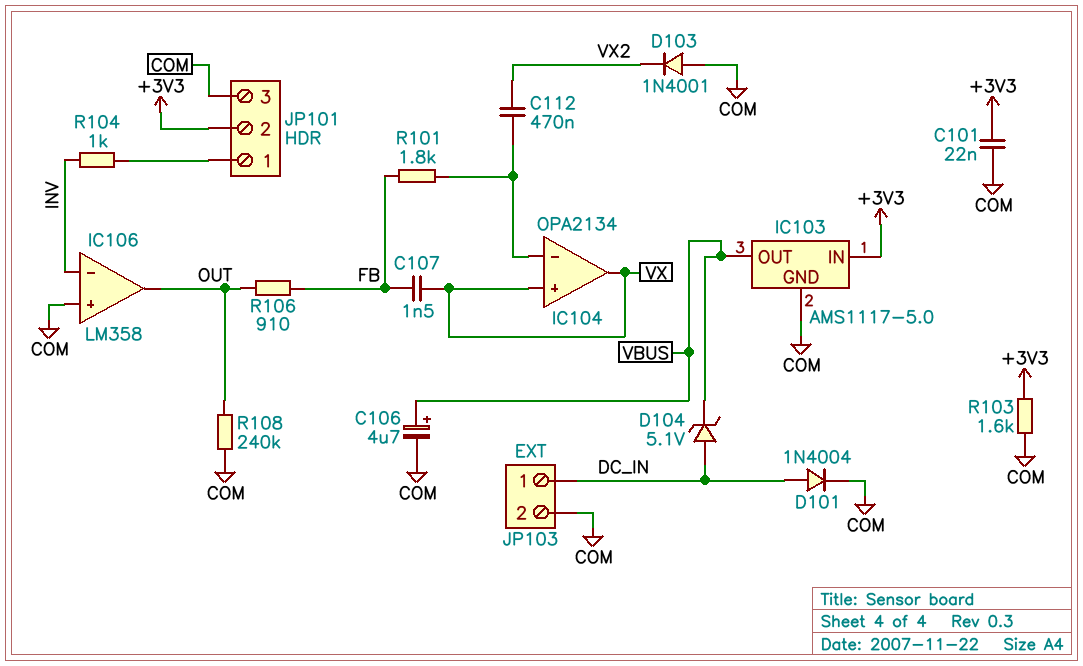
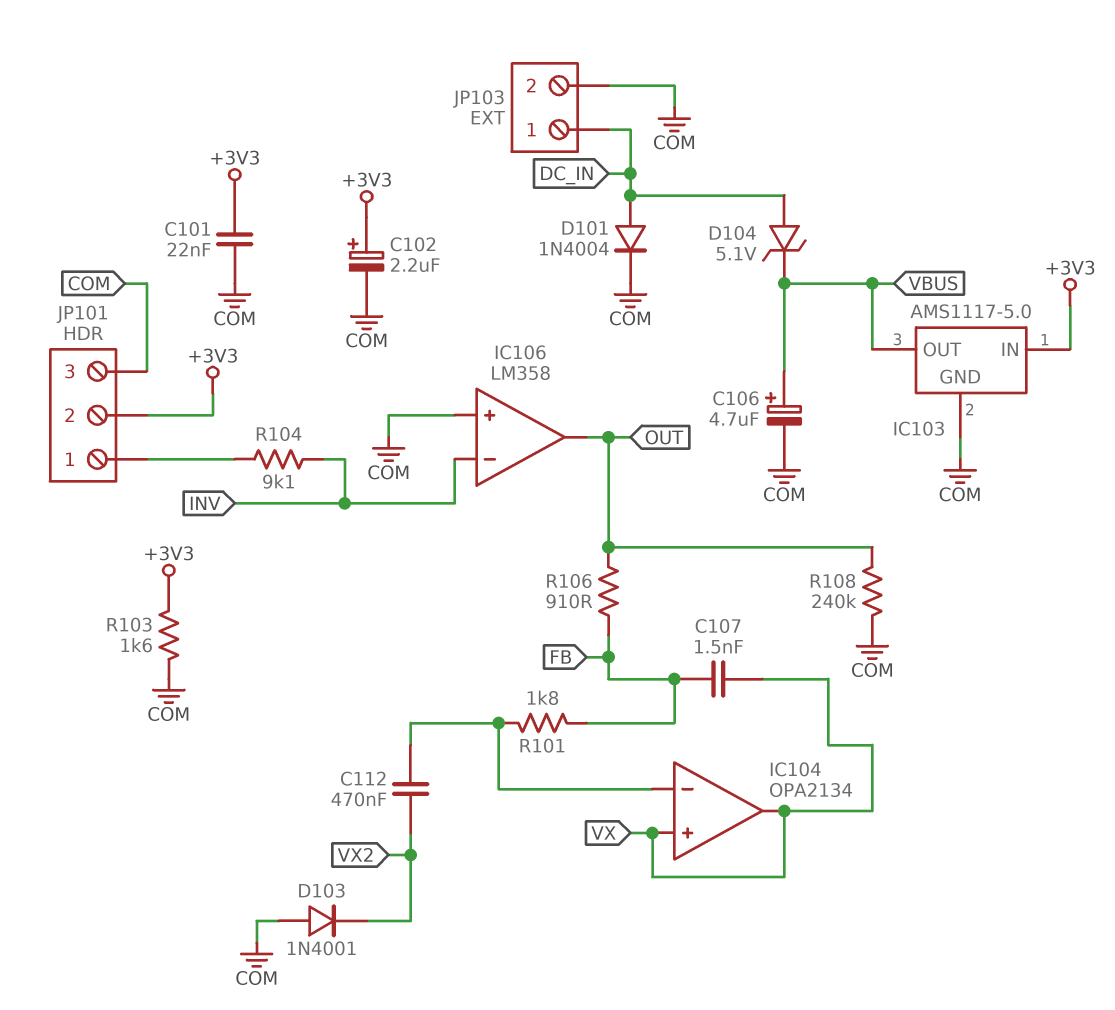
C102: none -> 2.2uF (plus +3V3, minus COM)
R104: 1k (INV, JP101/1) -> 9.1k (INV, JP101/1)

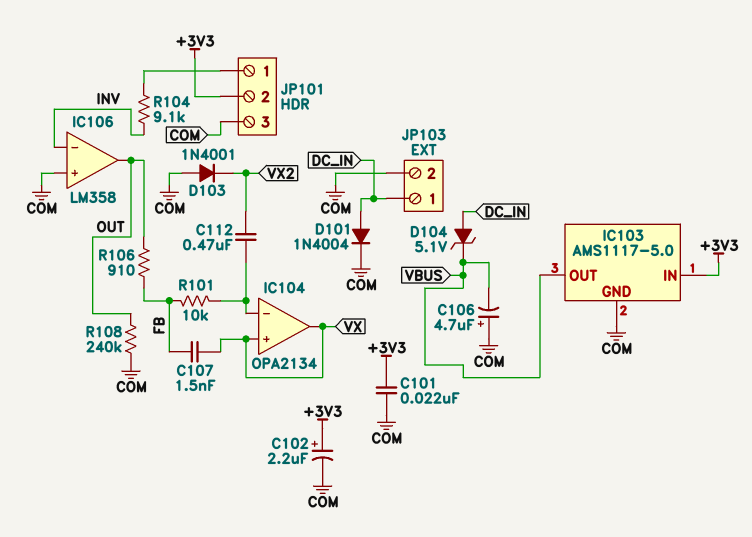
C106: 4.7uF (plus VBUS, minus COM) -> 4.7uF (plus COM, minus VBUS)
R101: 1.8k (FB, IC104/in-) -> 10k (FB, IC104/in-)
R103: 1.6k (+3V3, COM) -> none

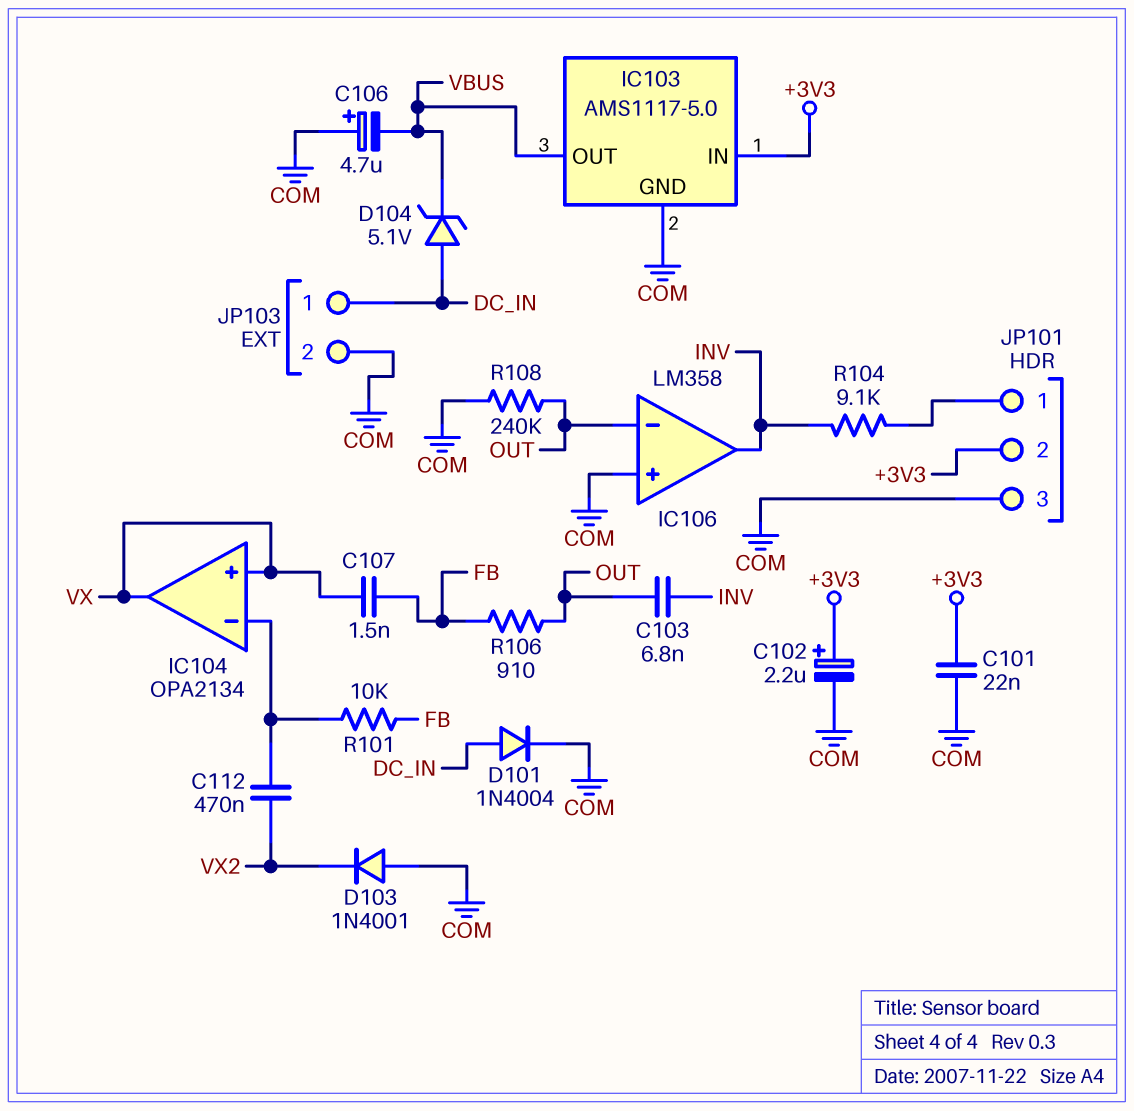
C103: none -> 6.8nF (INV, OUT)
IC106 pin in-: INV -> OUT
IC106 pin out: OUT -> INV

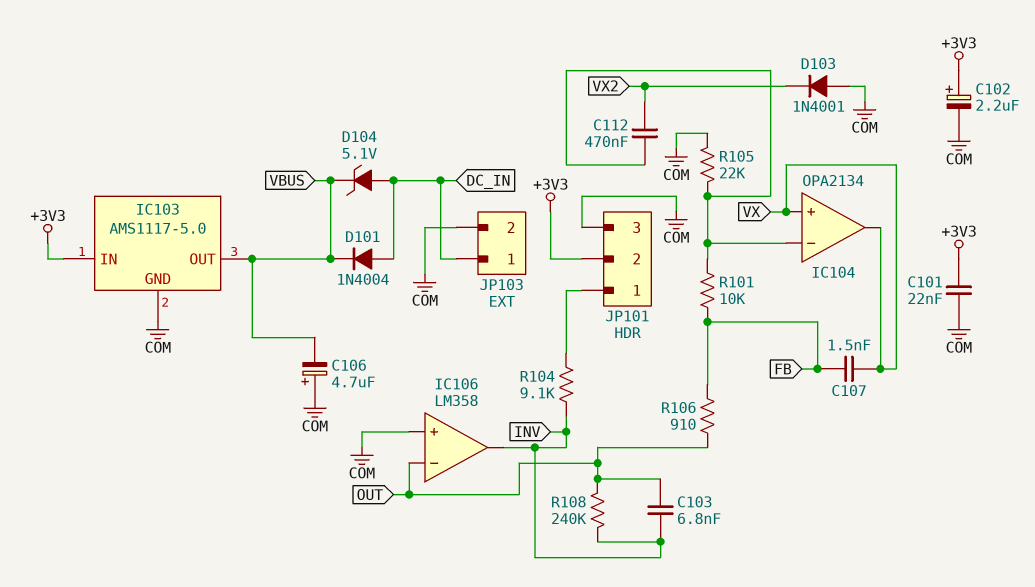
D101: diode 1N4004 (A DC_IN, K COM) -> diode 1N4004 (A DC_IN, K VBUS)
R105: none -> 22k (COM, IC104/in-)
R108: 240k (COM, OUT) -> 240k (INV, OUT)

